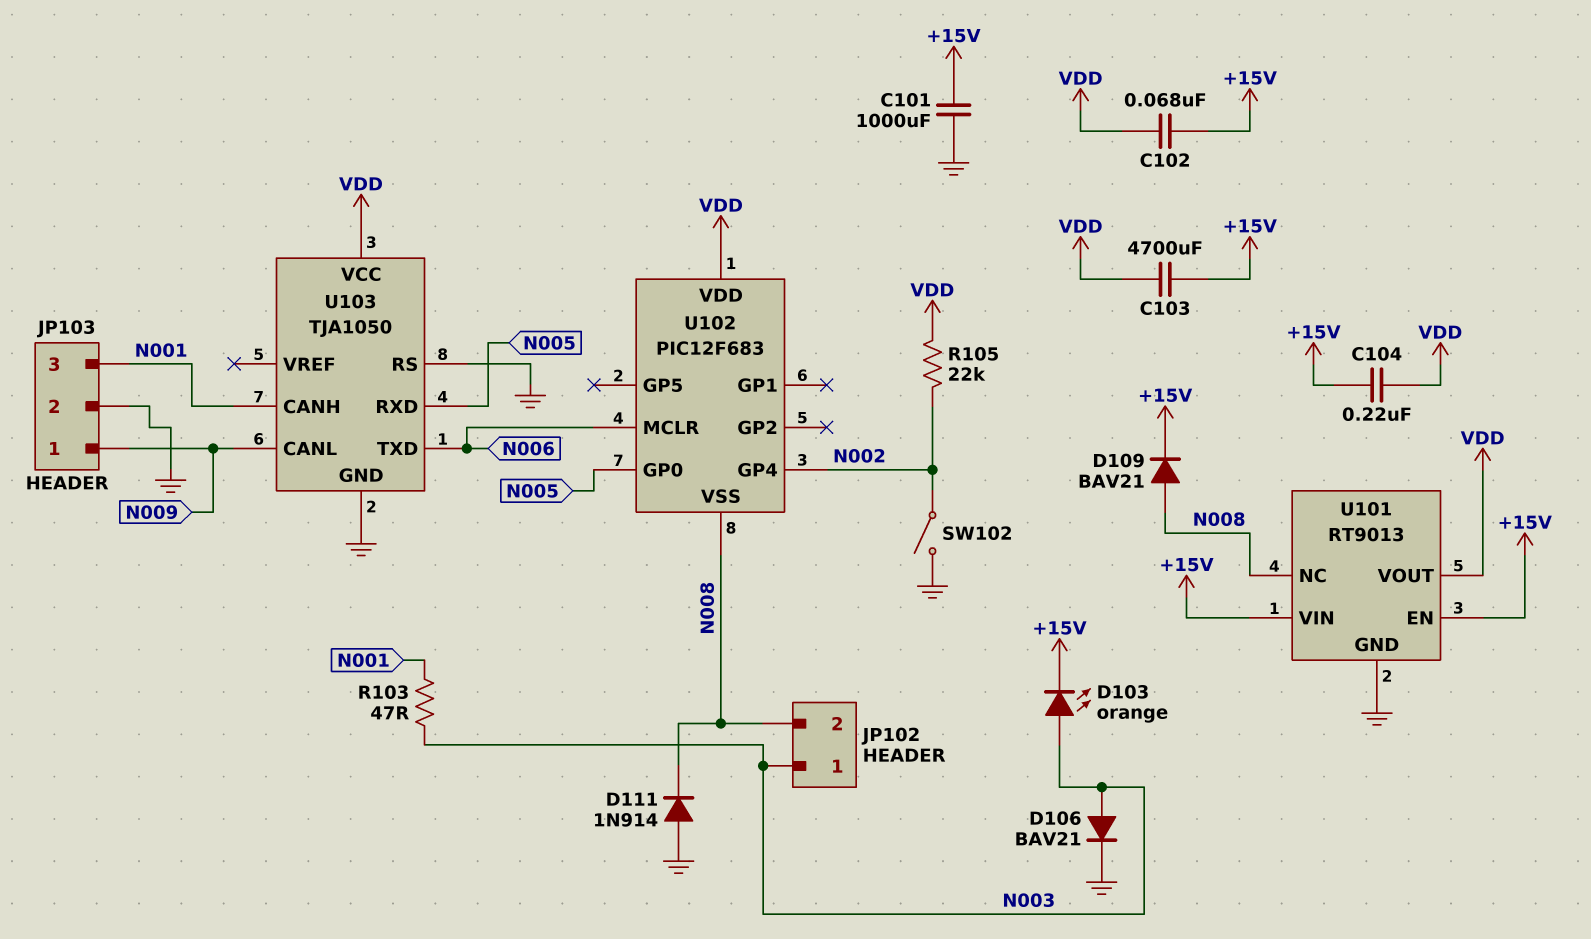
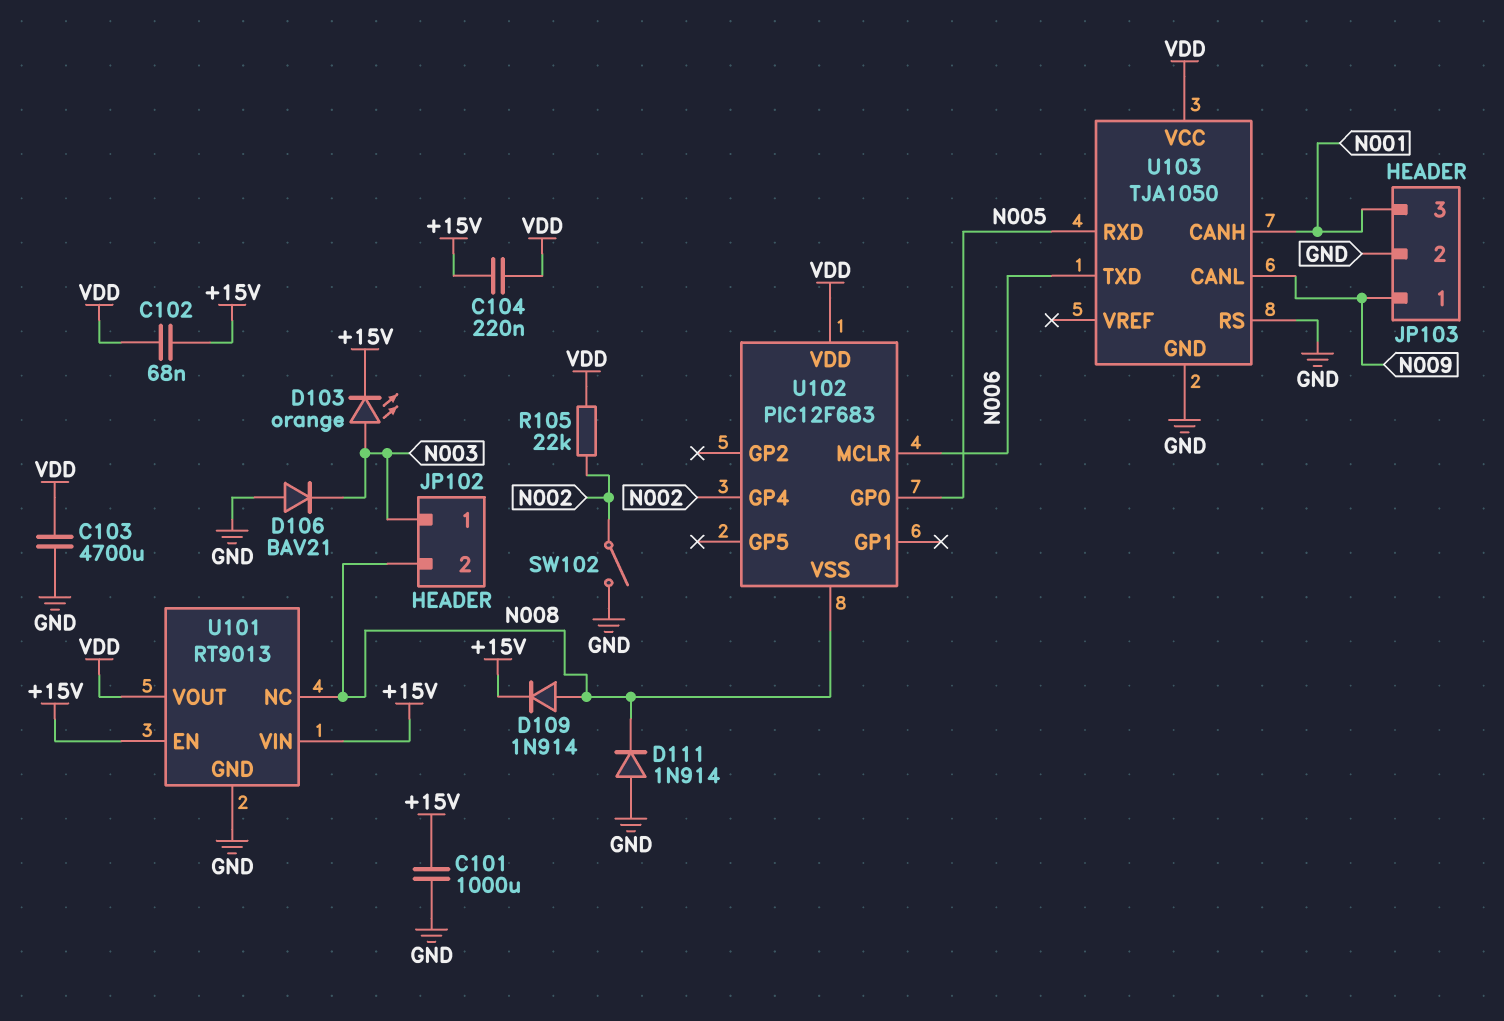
C103: 4700uF (+15V, VDD) -> 4700uF (GND, VDD)
D106: diode BAV21 (A N003, K GND) -> diode BAV21 (A GND, K N003)
D109: diode BAV21 (A N008, K +15V) -> diode 1N914 (A N008, K +15V)
R103: 47 (N001, N003) -> none

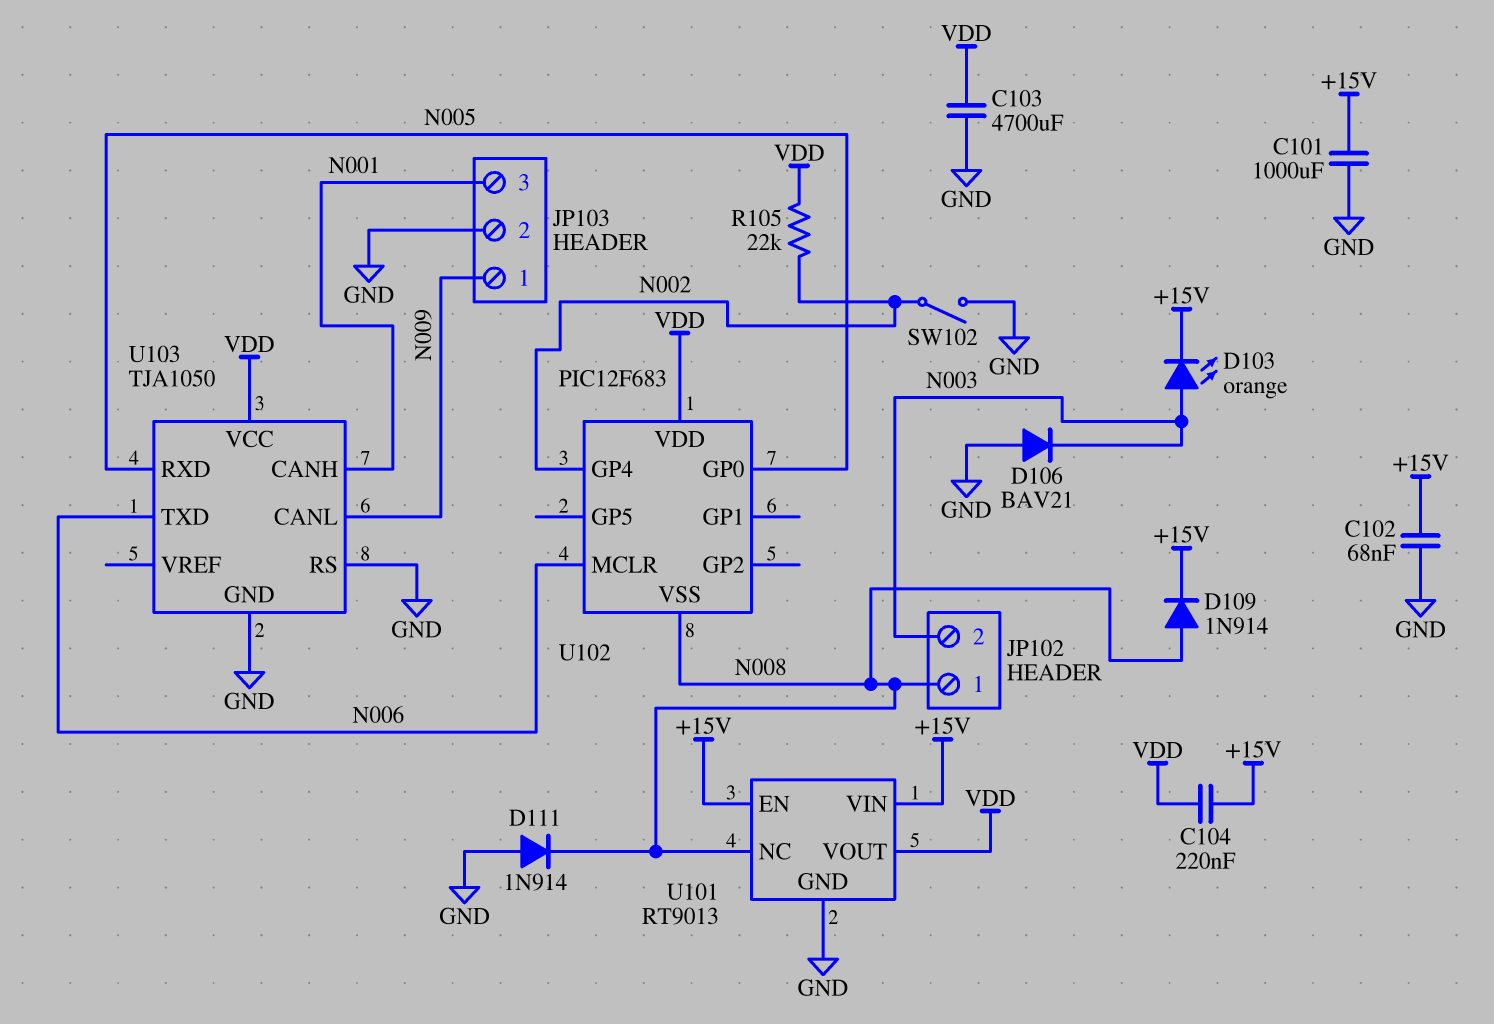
C102: 68nF (+15V, VDD) -> 68nF (+15V, GND)
JP102 pin 1: N003 -> N008
JP102 pin 2: N008 -> N003

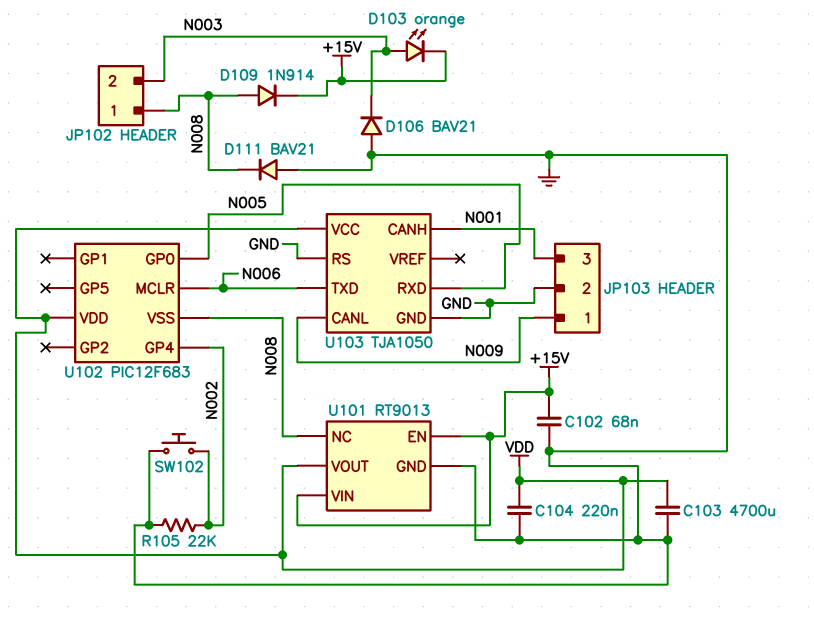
C101: 1000uF (+15V, GND) -> none
C104: 220nF (+15V, VDD) -> 220nF (GND, VDD)
D111: diode 1N914 (A GND, K N008) -> diode BAV21 (A GND, K N008)
R105: 22k (N002, VDD) -> 22k (GND, N002)
SW102: switch (GND, N002) -> button (GND, N002)

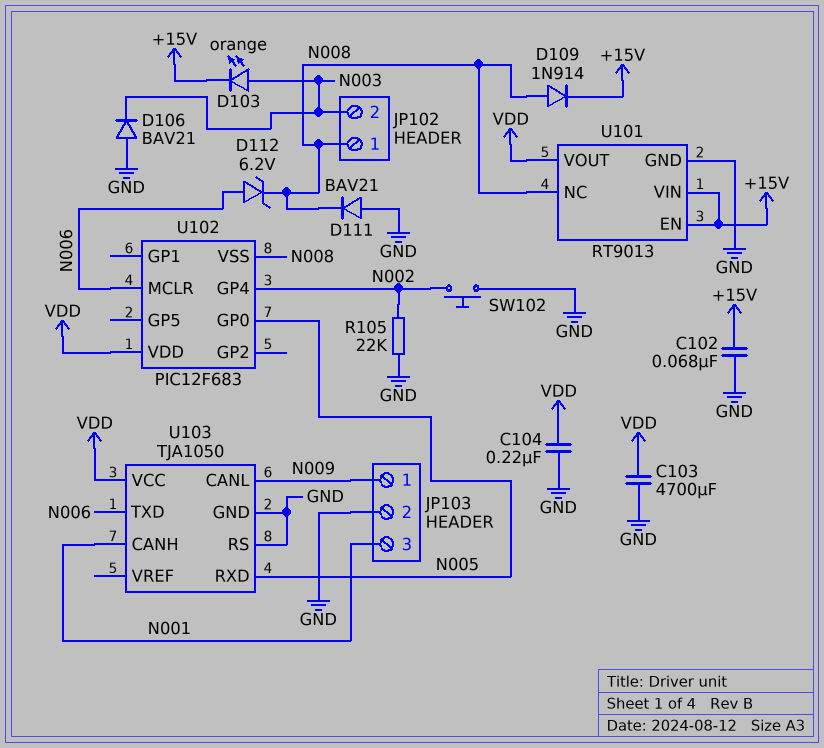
D112: none -> zener 6.2V (A N006, K N008)

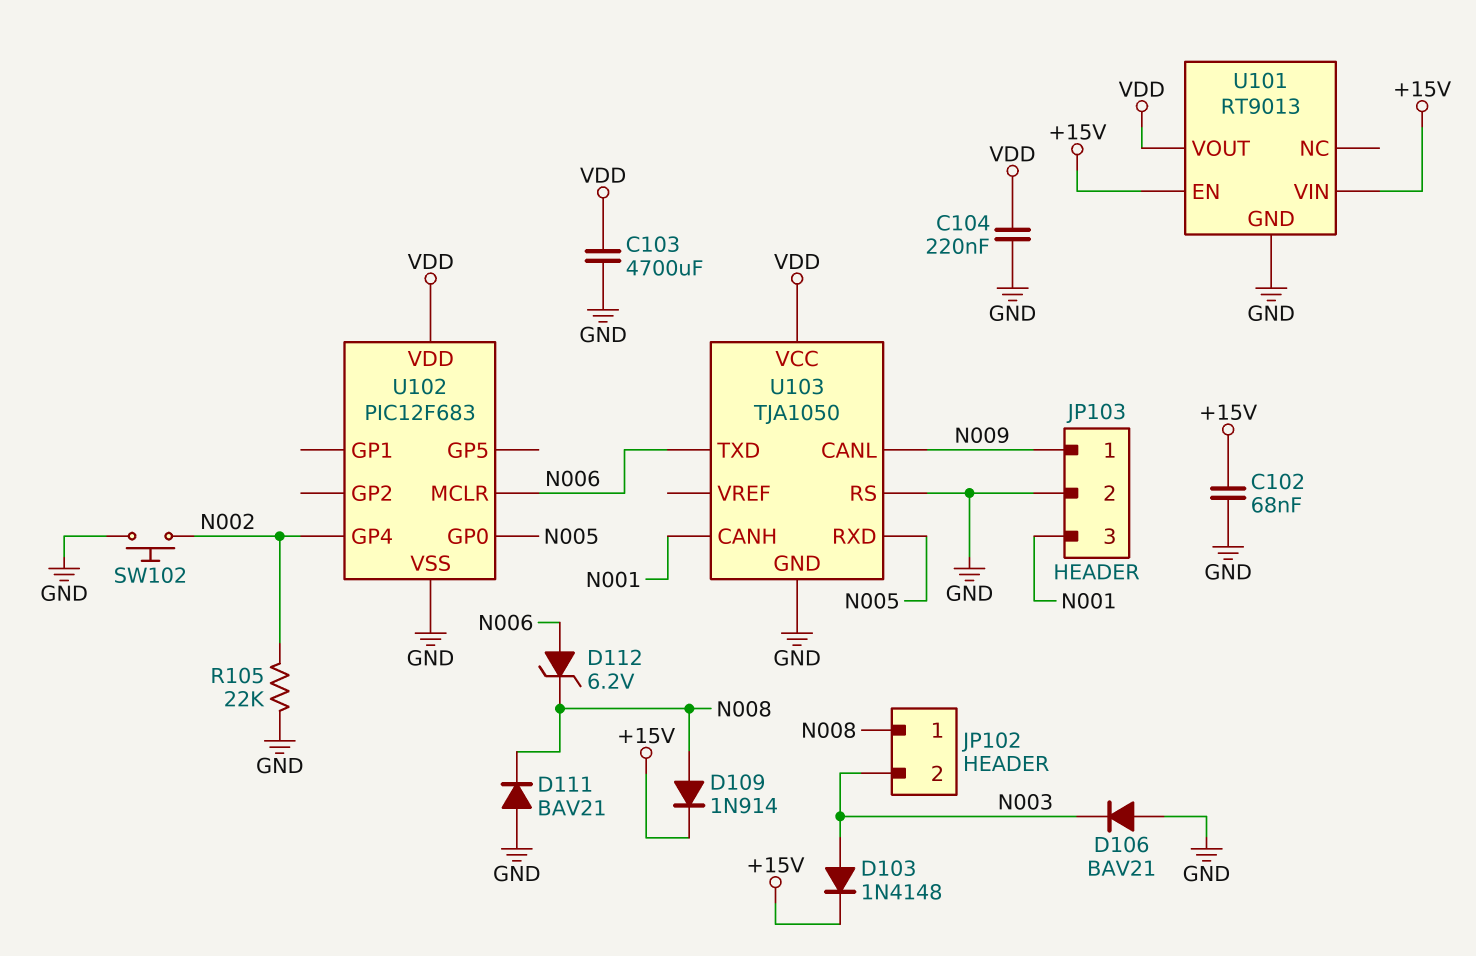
D103: LED orange (A N003, K +15V) -> diode 1N4148 (A N003, K +15V)
U101 pin NC: N008 -> none
U102 pin VSS: N008 -> GND

